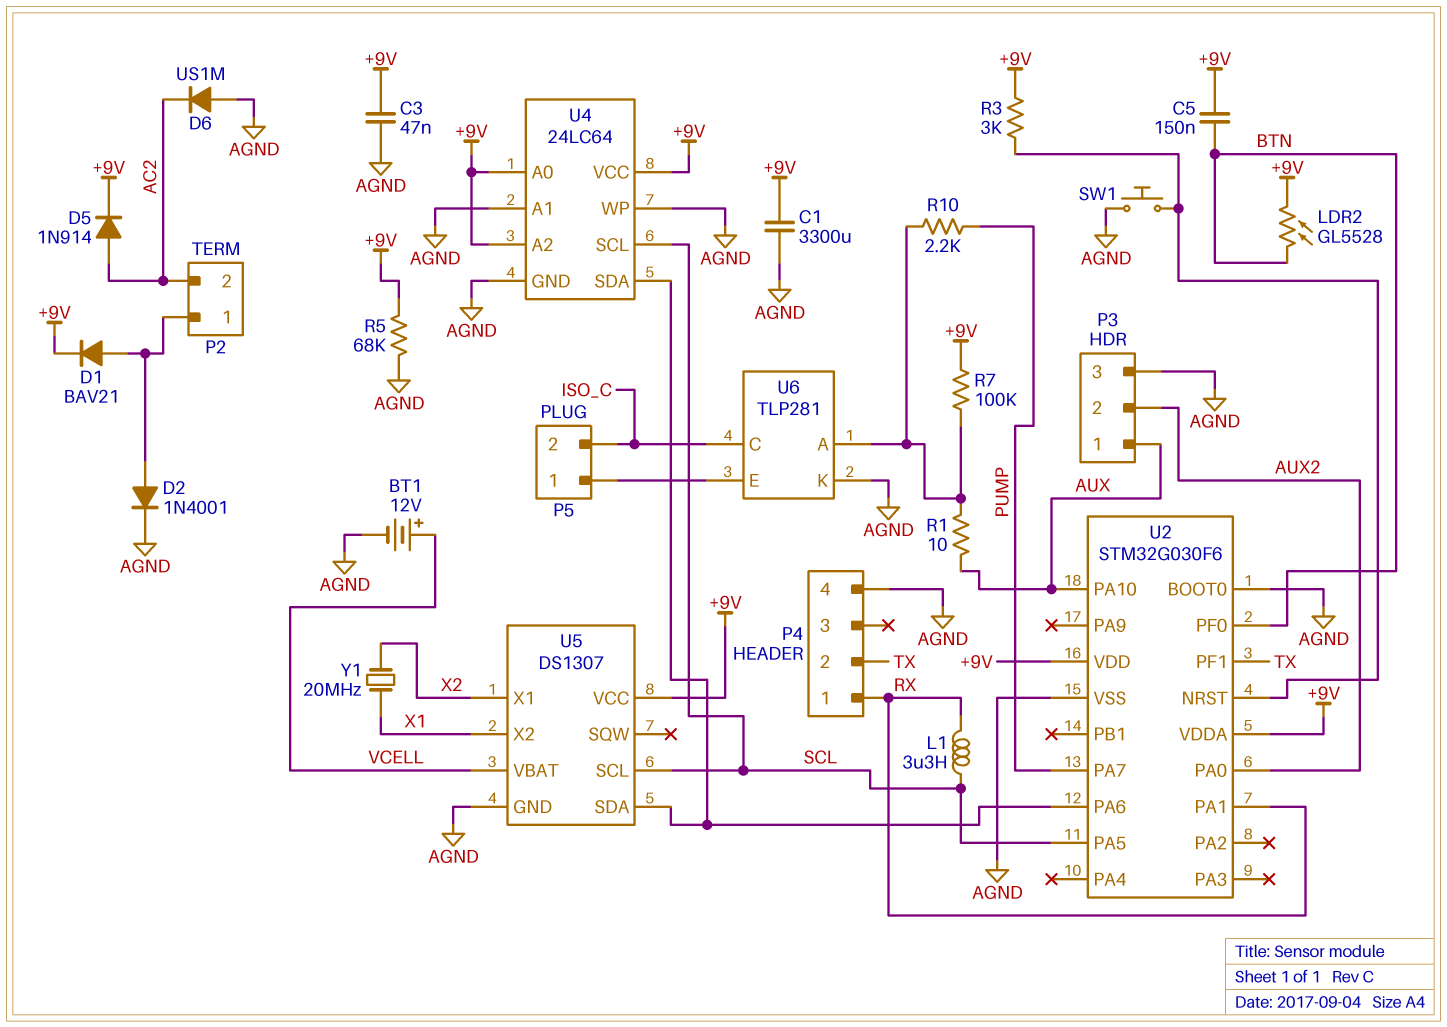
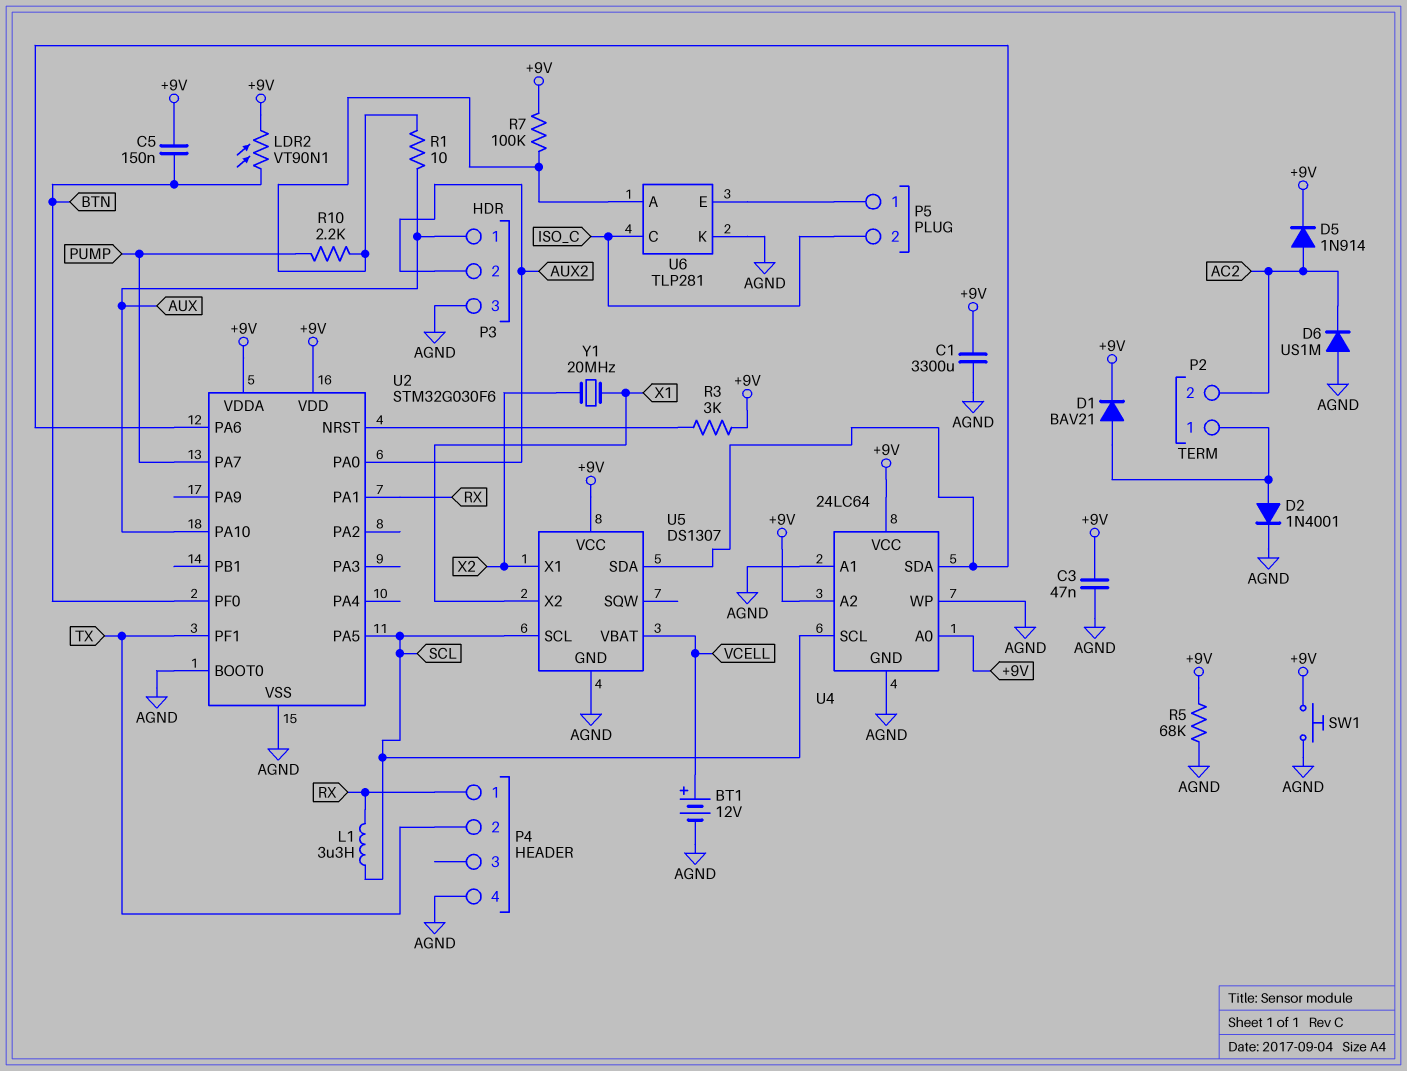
LDR2: GL5528 (+9V, BTN) -> VT90N1 (+9V, BTN)
SW1: button (AGND, U2/NRST) -> button (+9V, AGND)

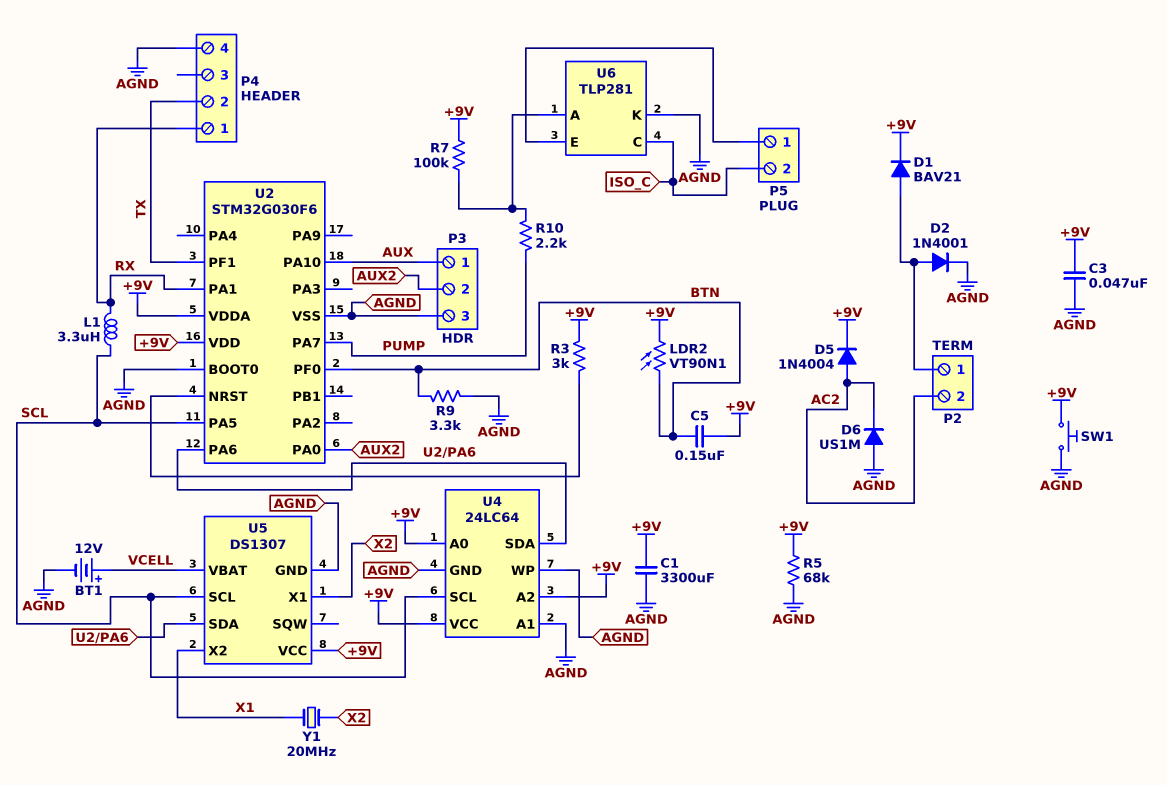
D5: diode 1N914 (A AC2, K +9V) -> diode 1N4004 (A AC2, K +9V)
R1: 10 (AUX, U6/A) -> none
R9: none -> 3.3k (AGND, BTN)

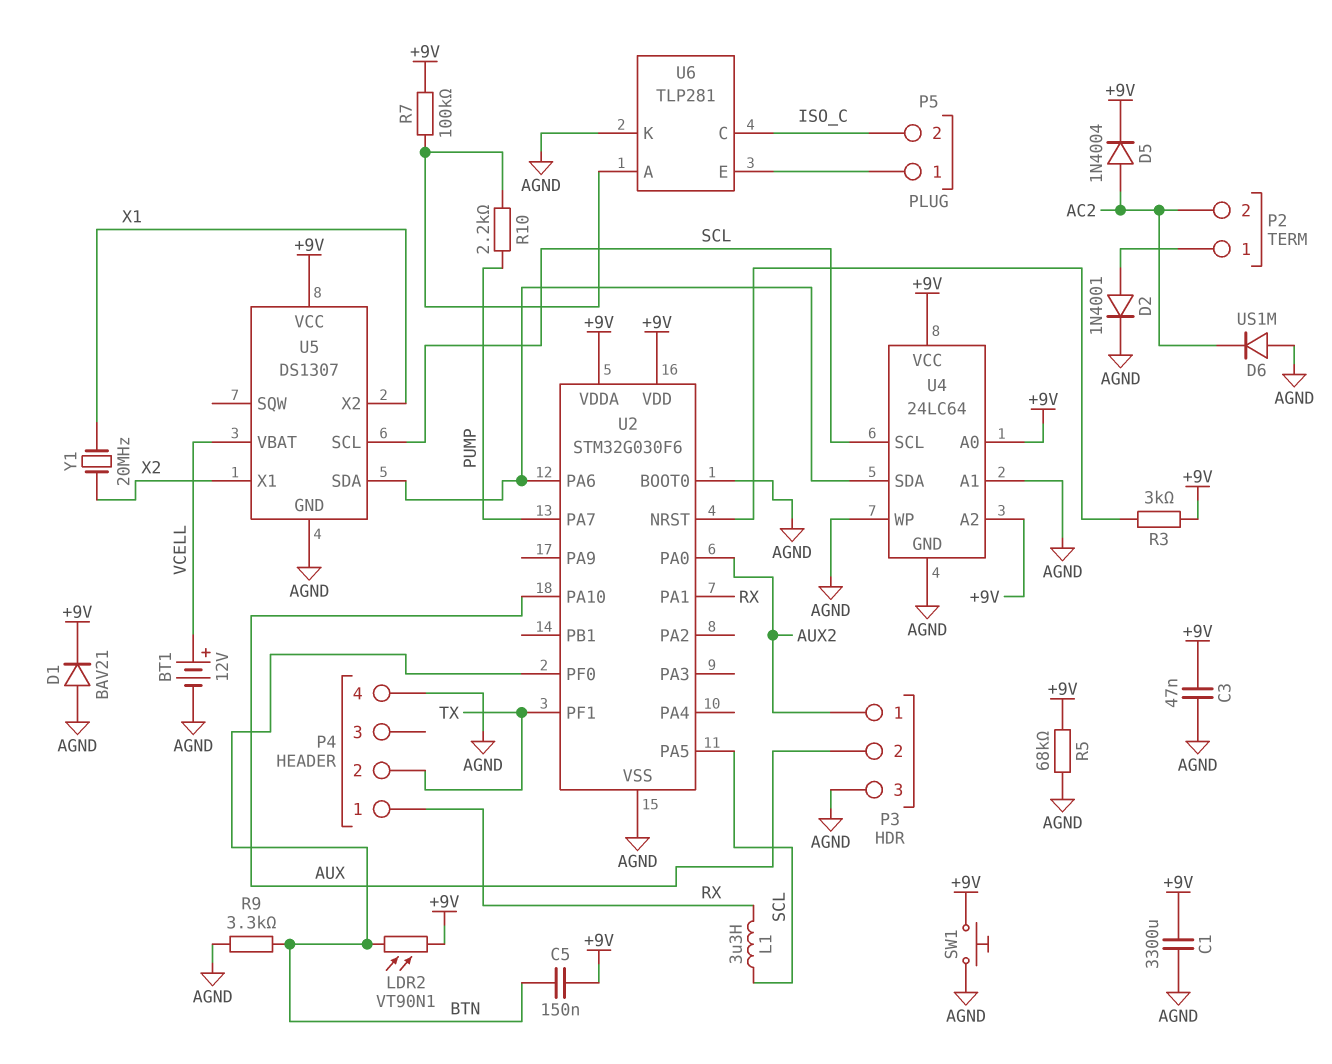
D1: diode BAV21 (A P2/1, K +9V) -> diode BAV21 (A AGND, K +9V)
P3 pin 1: AUX -> AUX2
P3 pin 2: AUX2 -> AUX

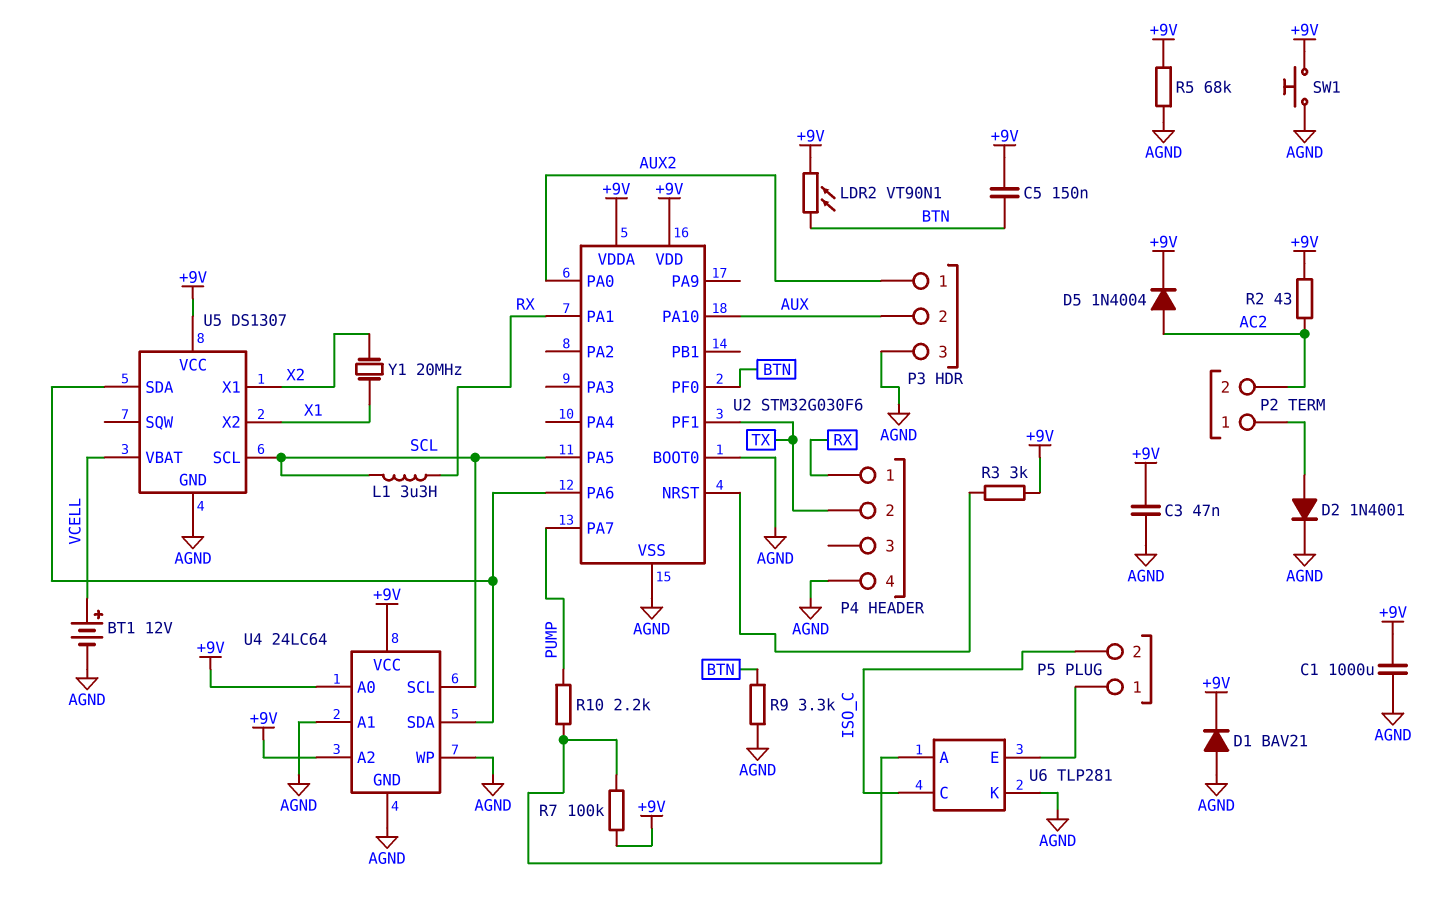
C1: 3300uF (+9V, AGND) -> 1000uF (+9V, AGND)
D6: diode US1M (A AGND, K AC2) -> none
R2: none -> 43 (+9V, AC2)

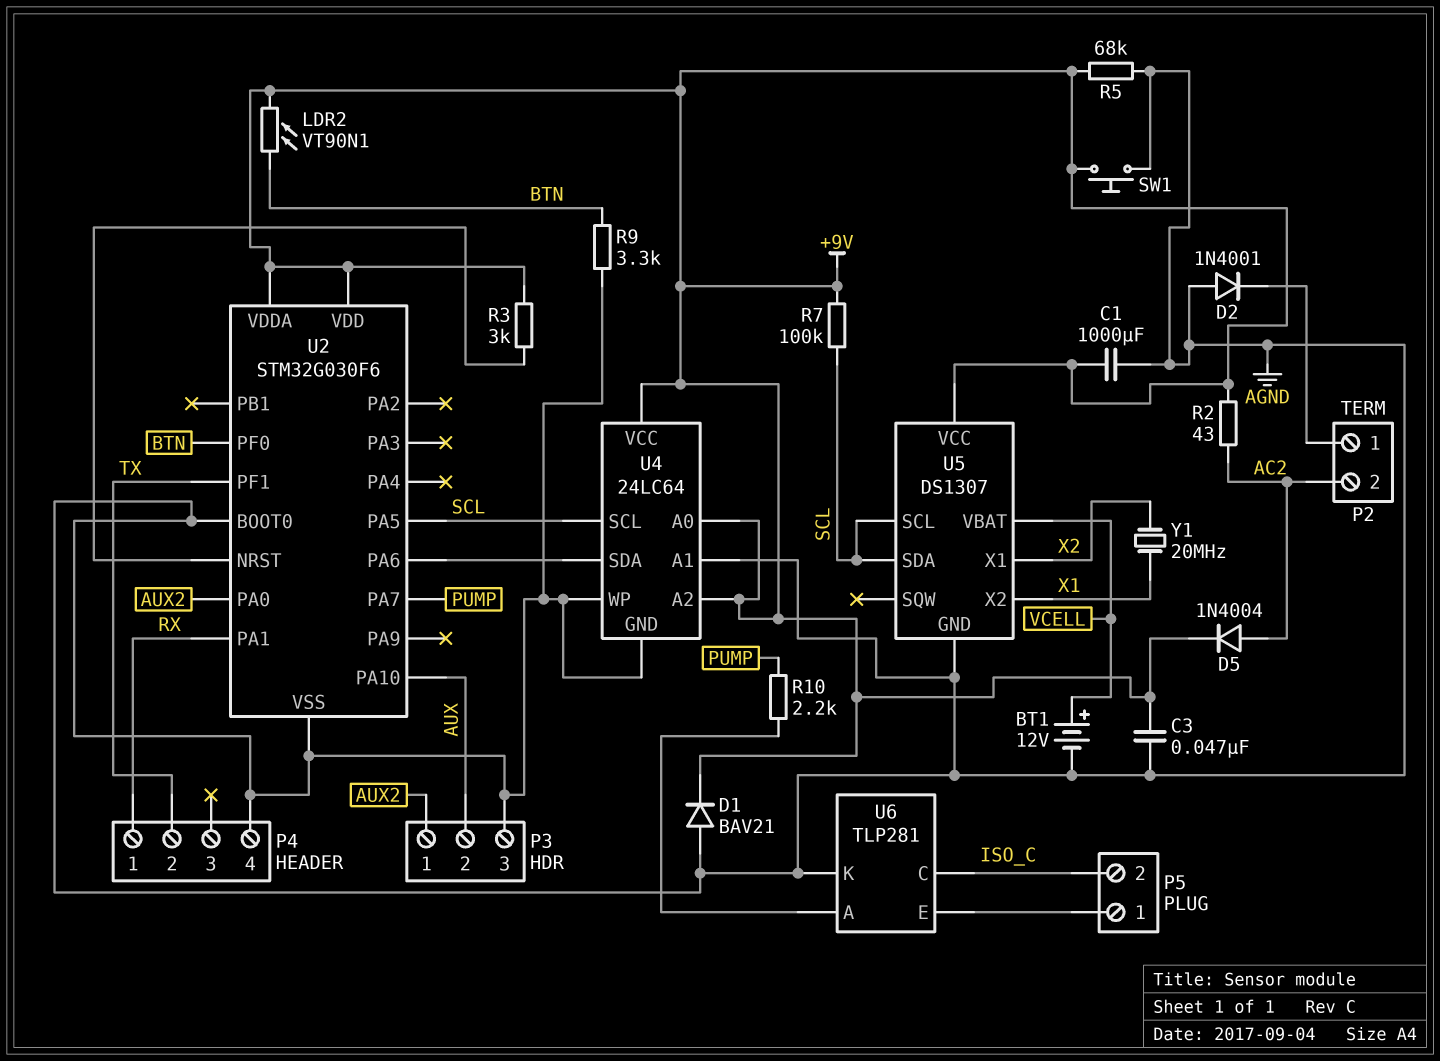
C5: 150nF (+9V, BTN) -> none
D2: diode 1N4001 (A P2/1, K AGND) -> diode 1N4001 (A AGND, K P2/1)
L1: 3.3uH (RX, SCL) -> none
R7: 100k (+9V, U6/A) -> 100k (+9V, SCL)
U5 pin SDA: U2/PA6 -> SCL

